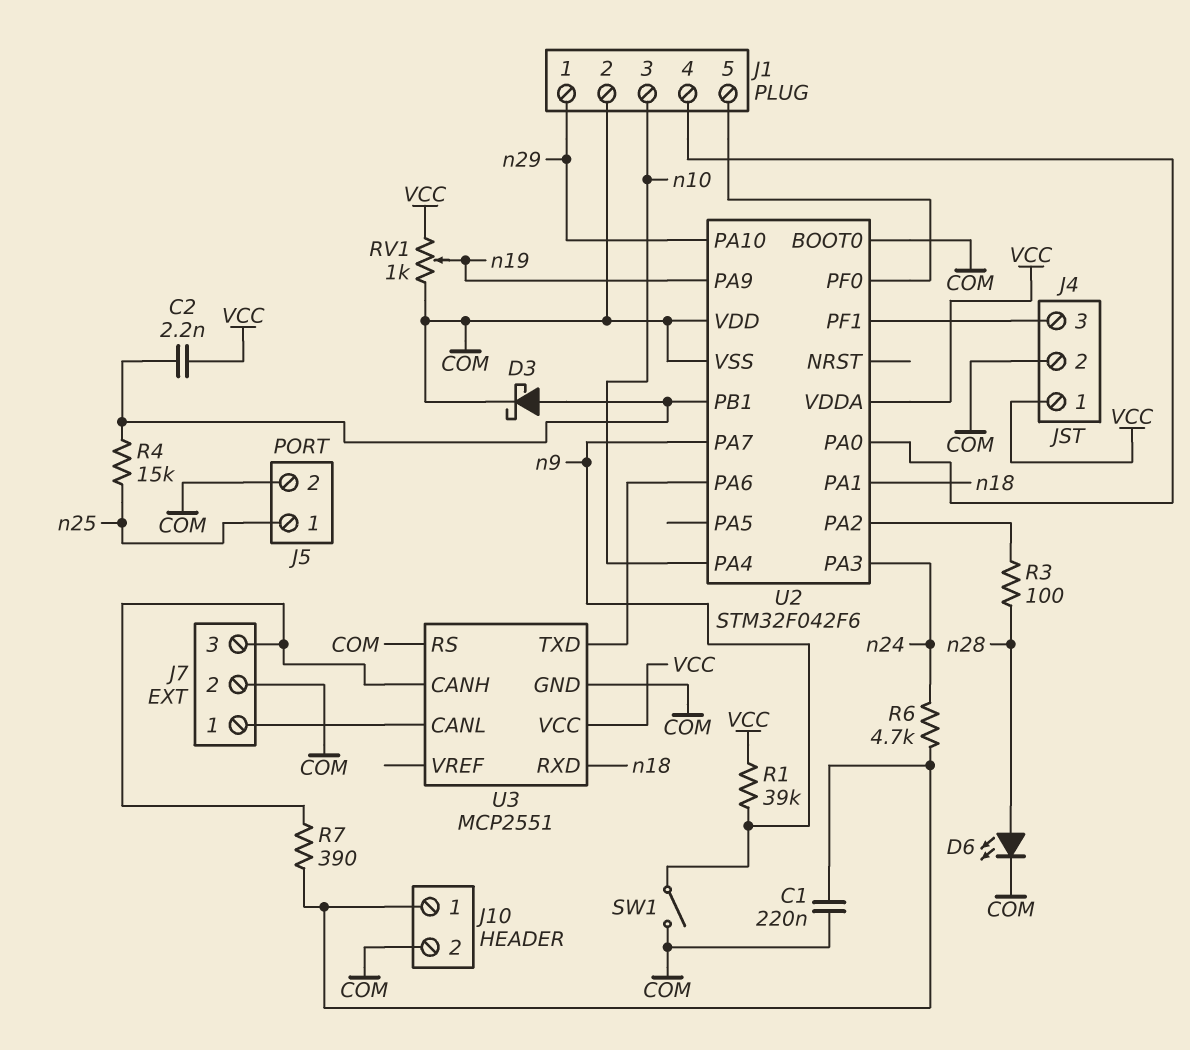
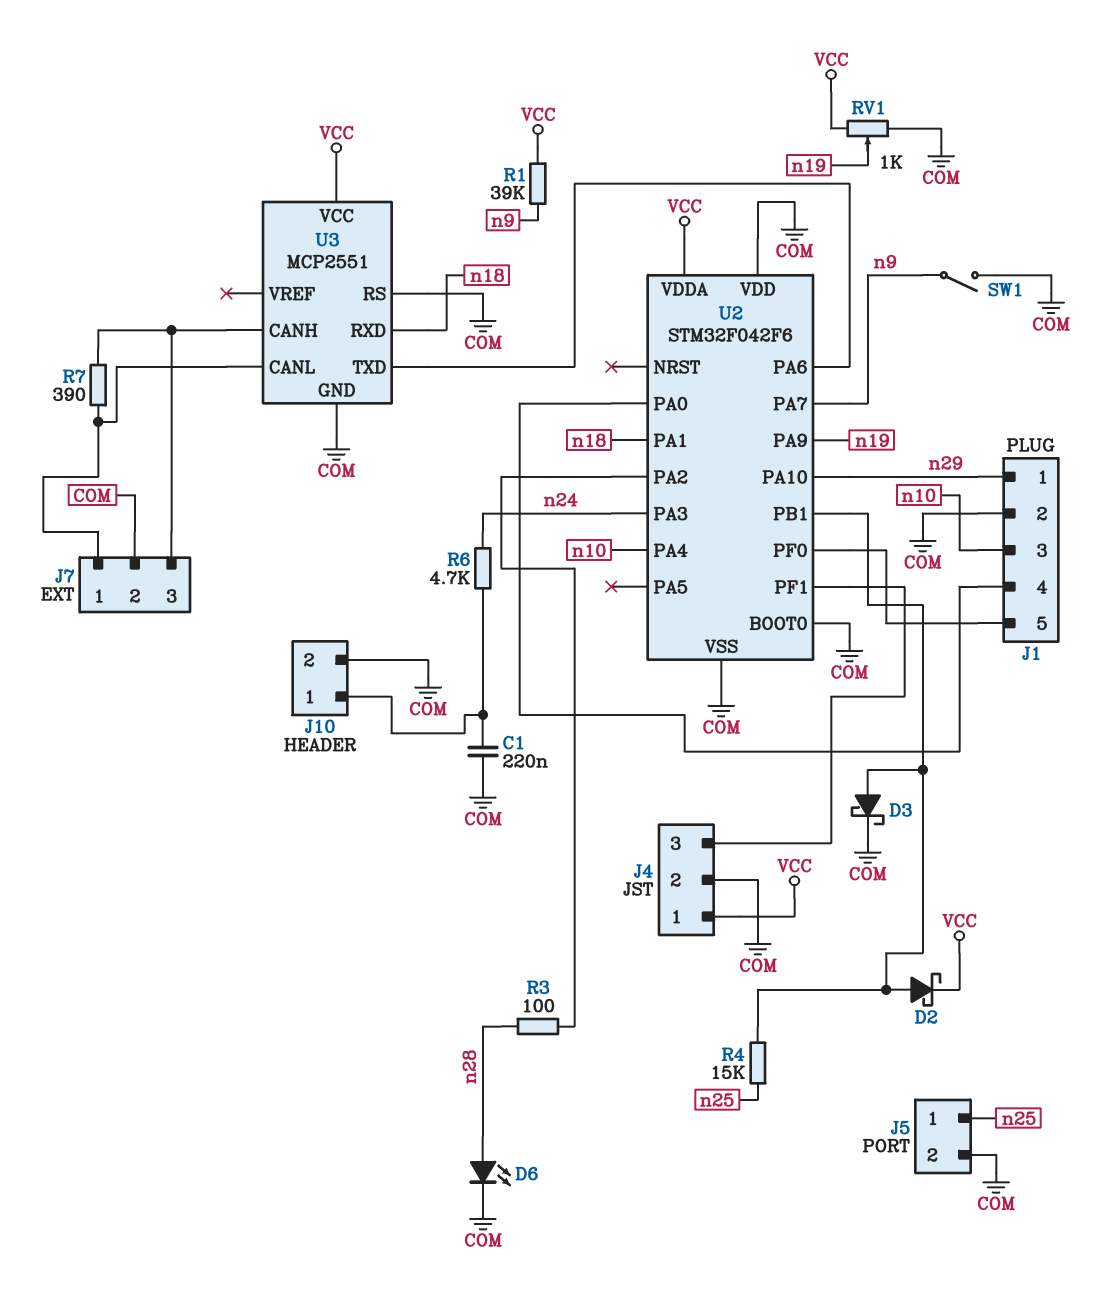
C2: 2.2nF (U2/PB1, VCC) -> none
D2: none -> schottky (A U2/PB1, K VCC)
R7: 390 (J7/3, J10/1) -> 390 (J7/1, J7/3)

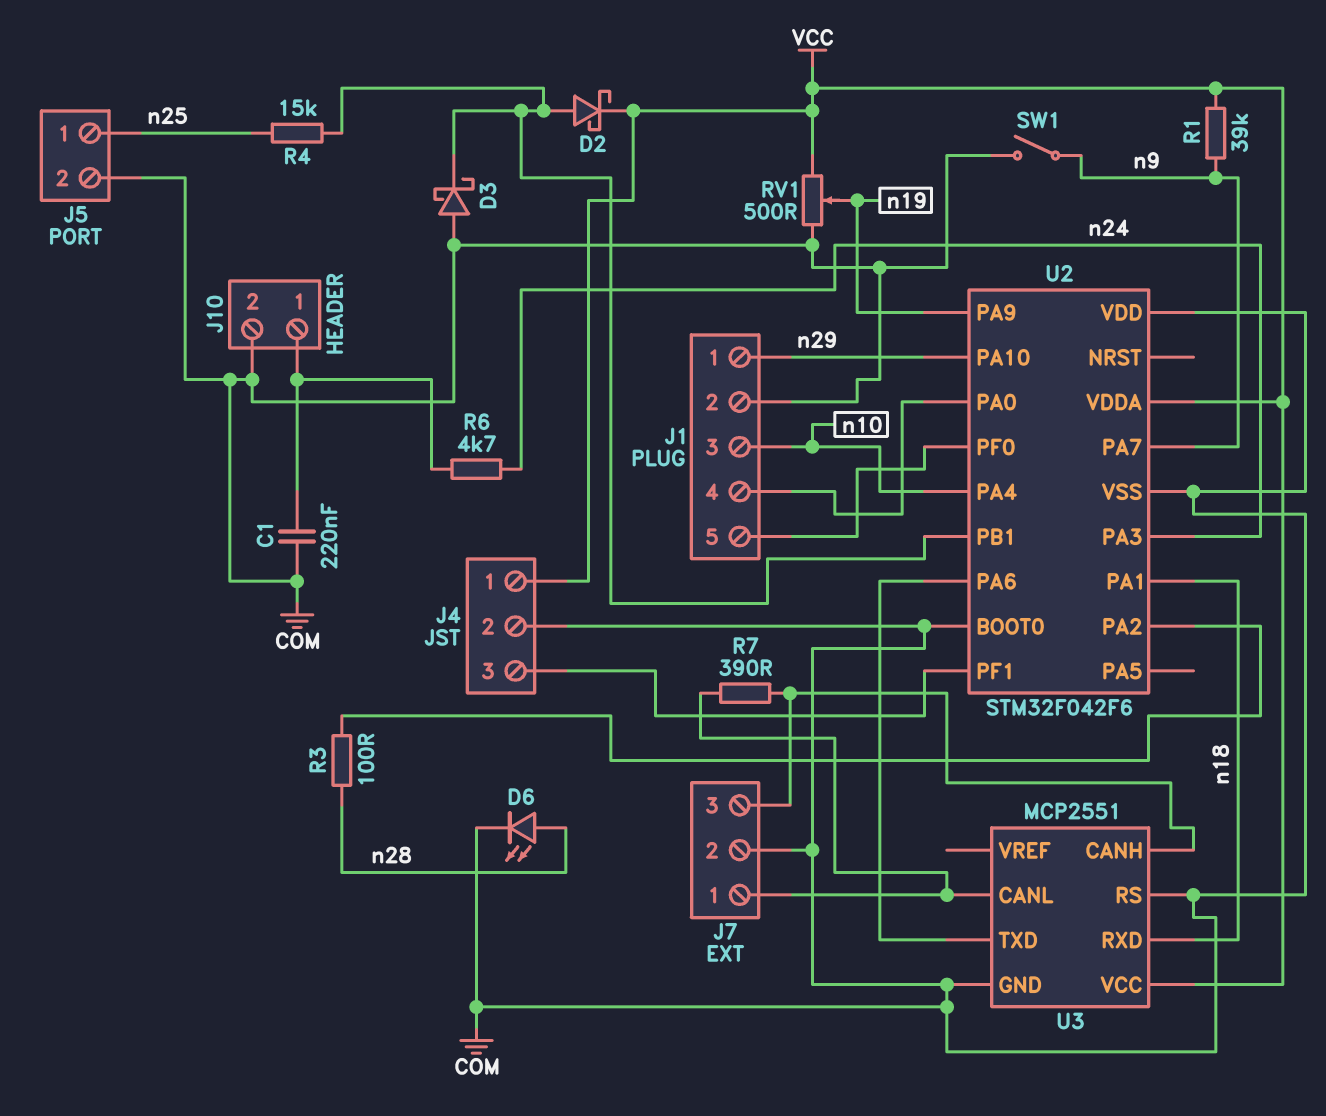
D3: schottky (A U2/PB1, K COM) -> schottky (A COM, K U2/PB1)
RV1: 1k (COM, VCC, wiper n19) -> 500 (COM, VCC, wiper n19)

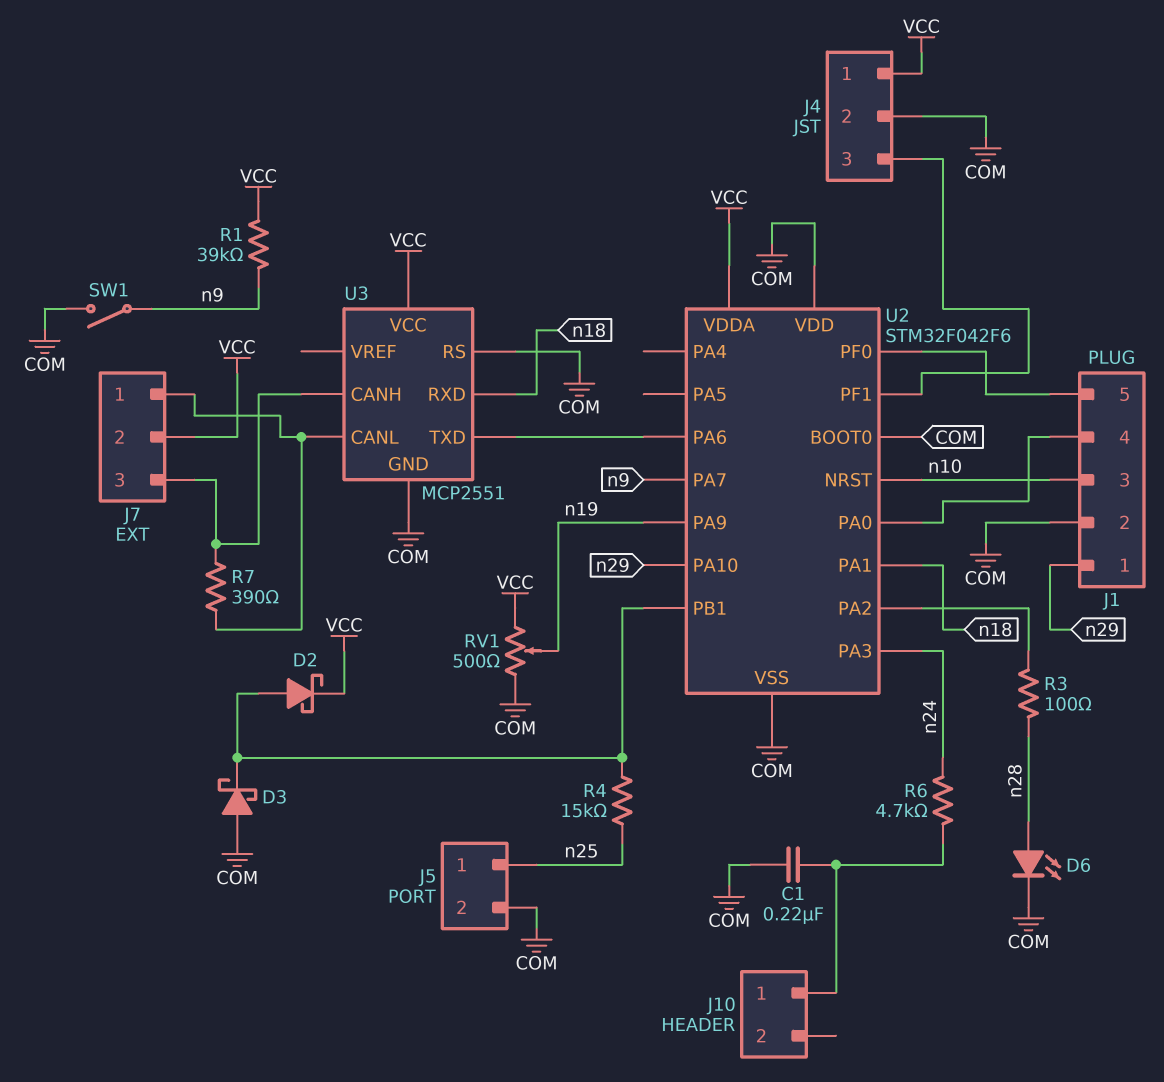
J7 pin 2: COM -> VCC
J10 pin 2: COM -> none
U2 pin NRST: none -> n10
U2 pin PA4: n10 -> none

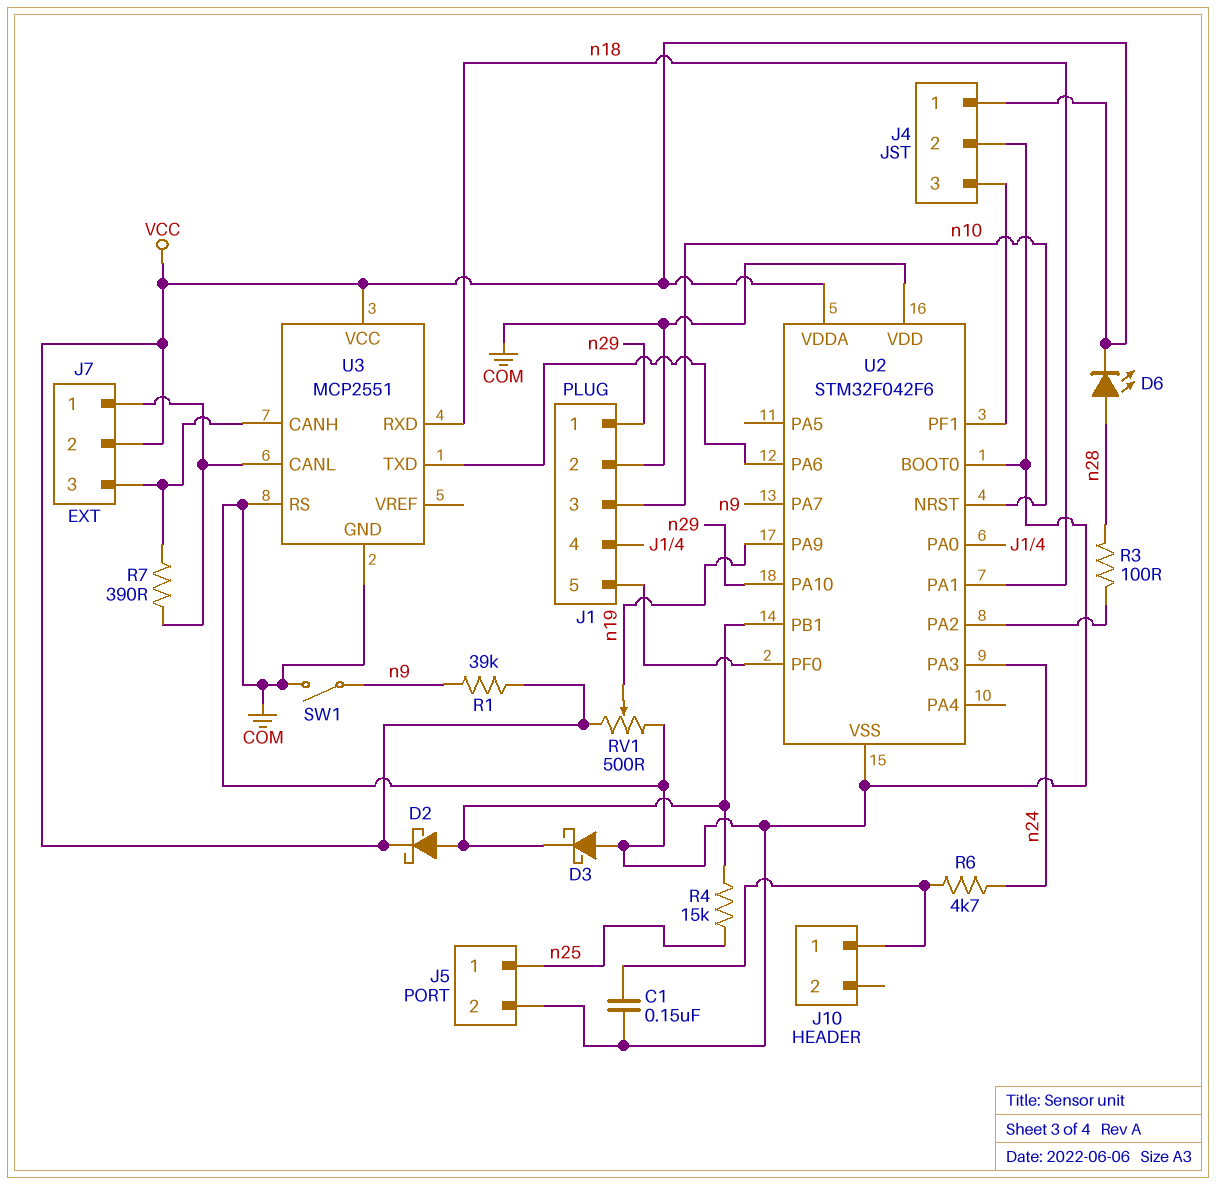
C1: 220nF (COM, J10/1) -> 150nF (COM, J10/1)
D6: LED (A n28, K COM) -> LED (A n28, K VCC)

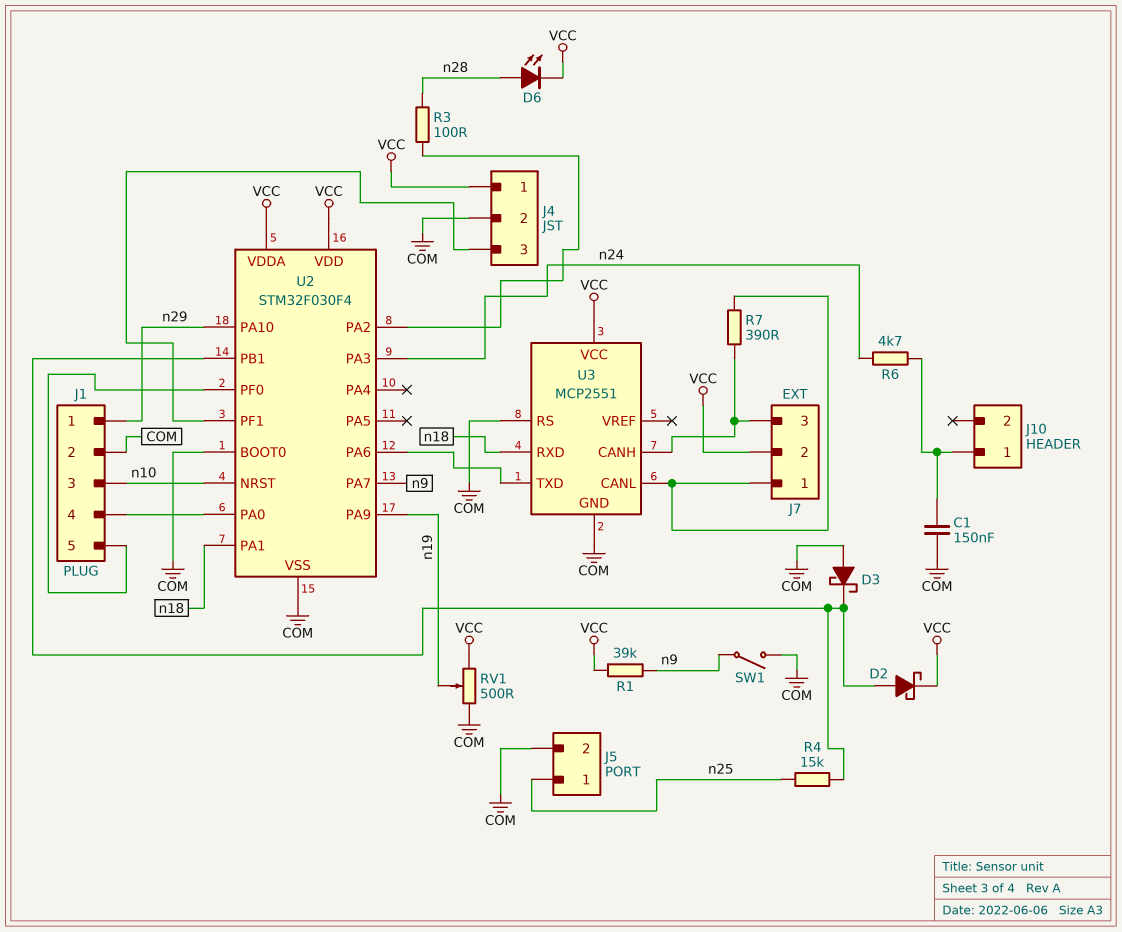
U2: STM32F042F6 -> STM32F030F4
U2 pin VDD: COM -> VCC

